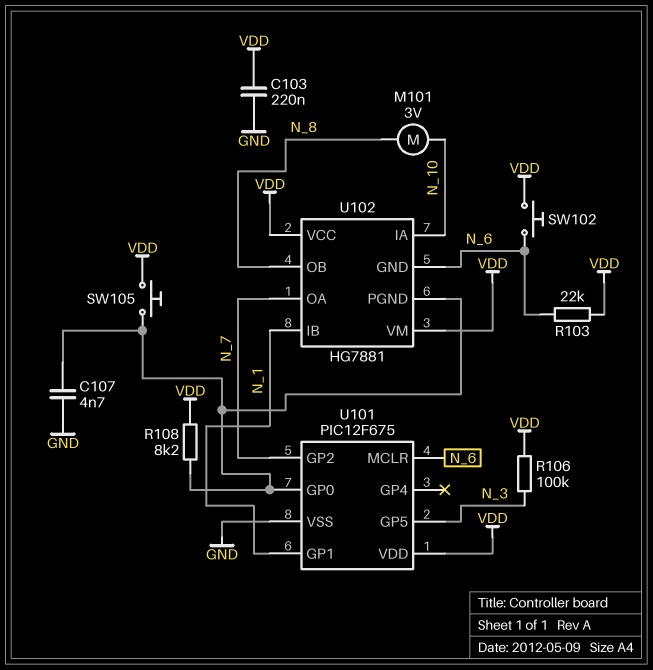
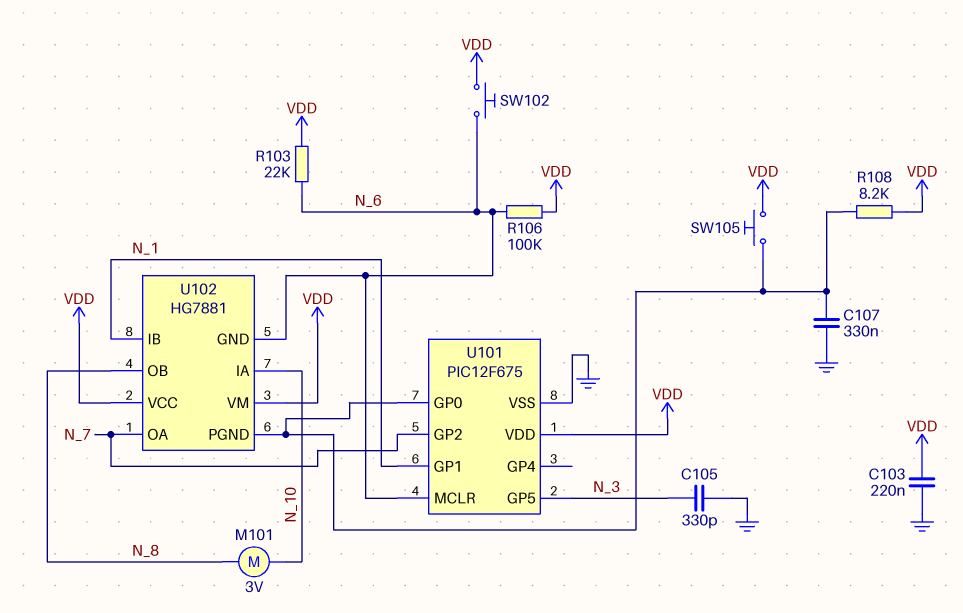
C105: none -> 330pF (GND, N_3)
C107: 4.7nF (GND, U101/GP0) -> 330nF (GND, U101/GP0)
R106: 100k (N_3, VDD) -> 100k (N_6, VDD)

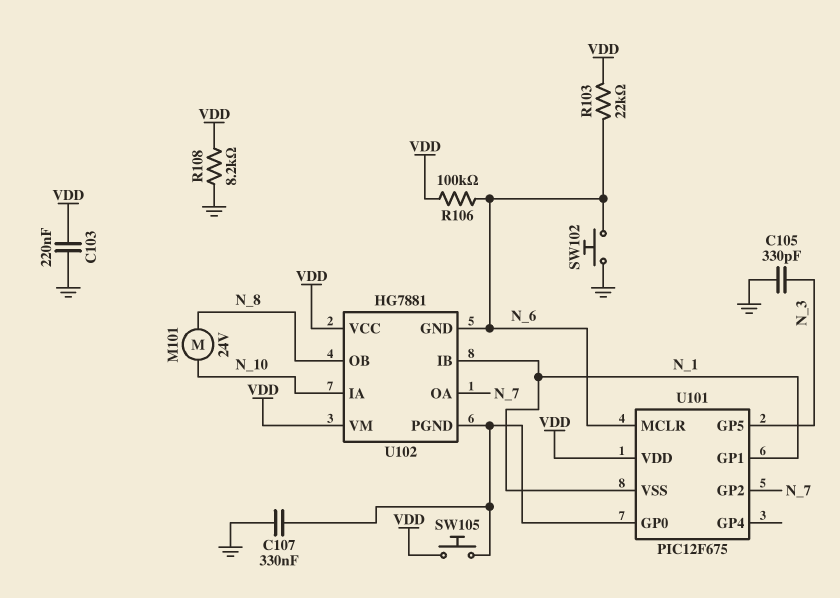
M101: motor 3V (N_8, N_10) -> motor 24V (N_8, N_10)
R108: 8.2k (U101/GP0, VDD) -> 8.2k (GND, VDD)
SW102: button (N_6, VDD) -> button (GND, N_6)
U101 pin VSS: GND -> N_1

